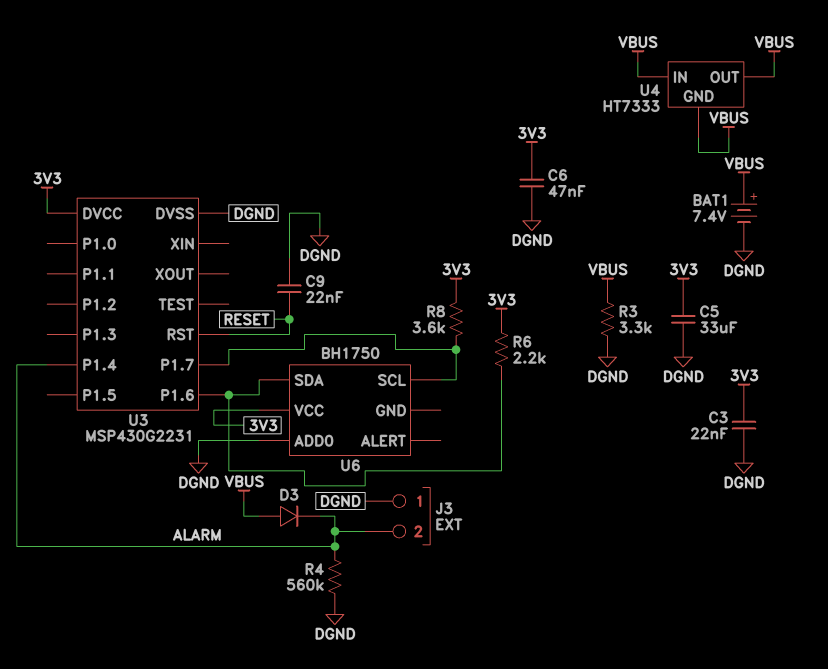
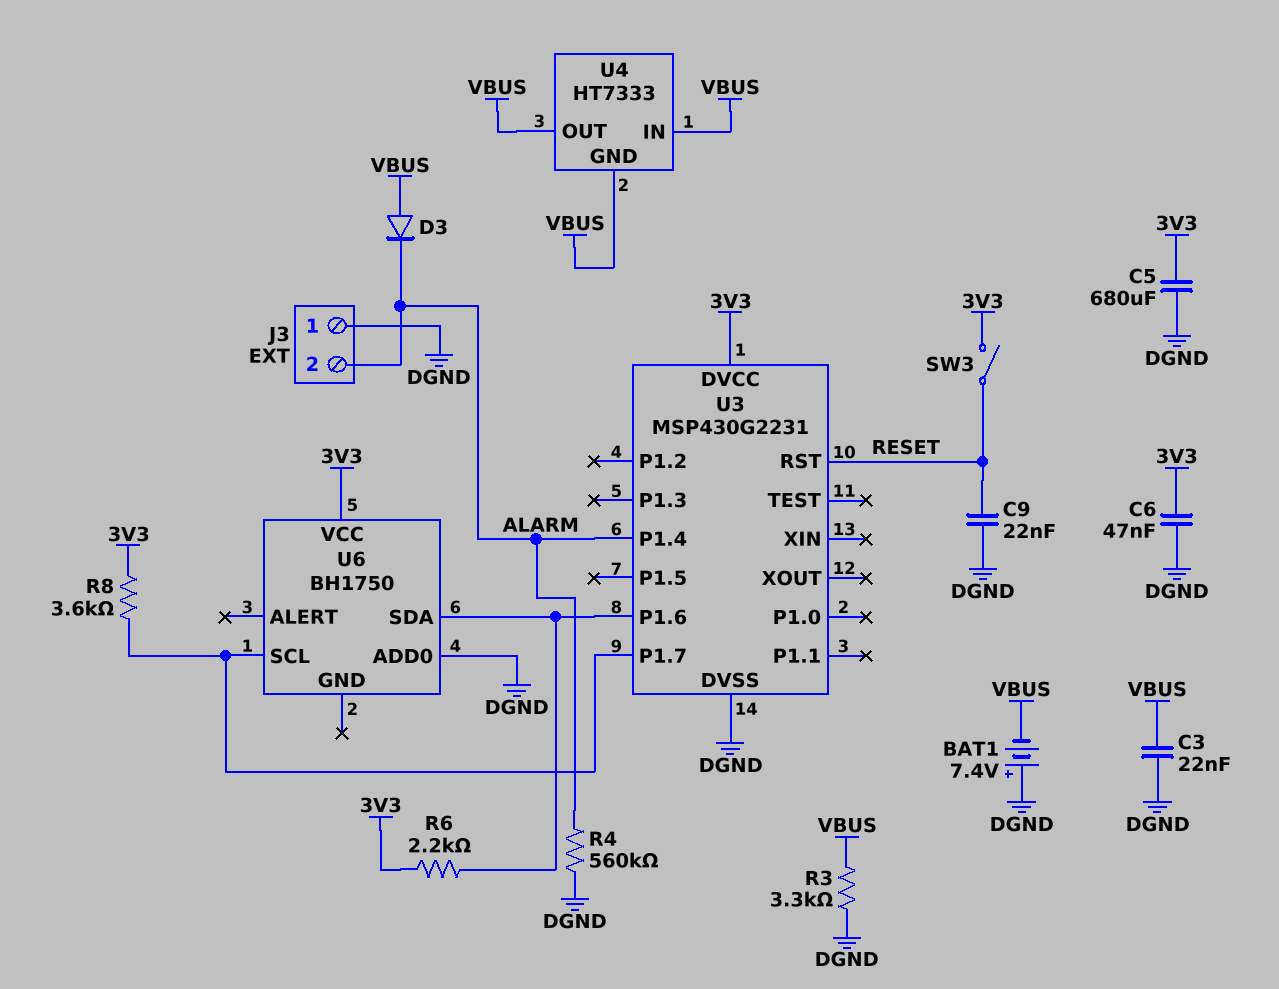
BAT1: 7.4V (plus VBUS, minus DGND) -> 7.4V (plus DGND, minus VBUS)
C3: 22nF (3V3, DGND) -> 22nF (DGND, VBUS)
C5: 33uF (3V3, DGND) -> 680uF (3V3, DGND)
SW3: none -> switch (3V3, RESET)

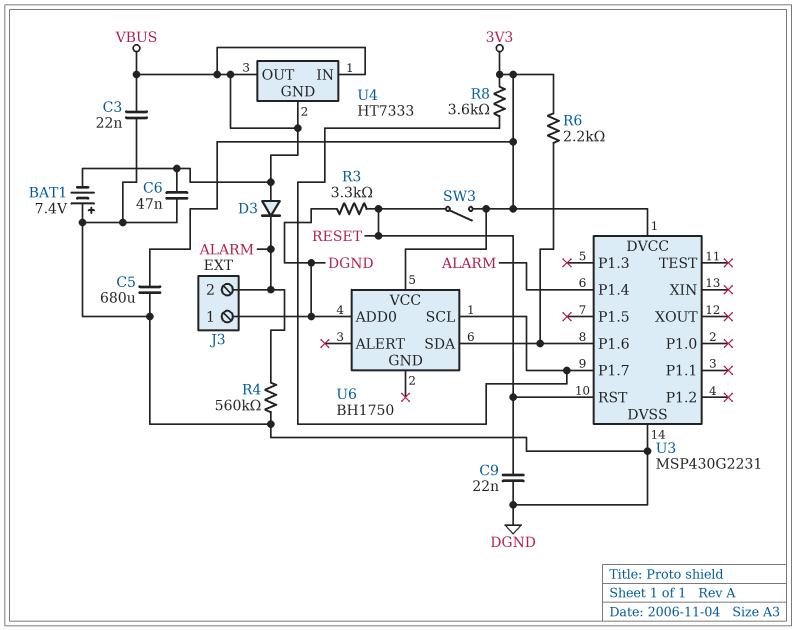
C6: 47nF (3V3, DGND) -> 47nF (DGND, VBUS)
R3: 3.3k (DGND, VBUS) -> 3.3k (DGND, RESET)

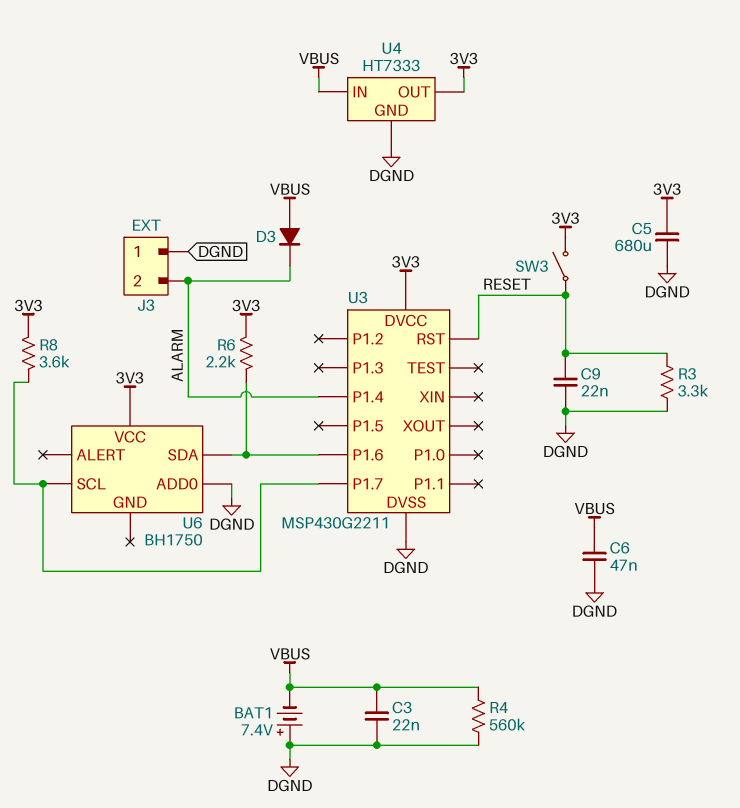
R4: 560k (ALARM, DGND) -> 560k (DGND, VBUS)
U3: MSP430G2231 -> MSP430G2211
U4 pin GND: VBUS -> DGND
U4 pin OUT: VBUS -> 3V3

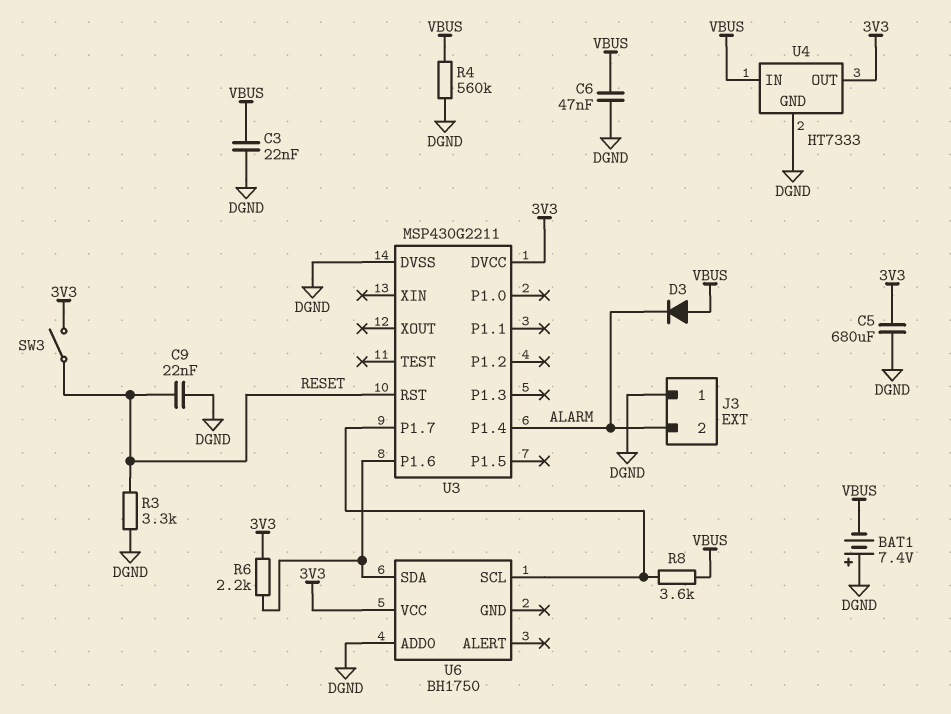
R8: 3.6k (3V3, U3/P1.7) -> 3.6k (U3/P1.7, VBUS)

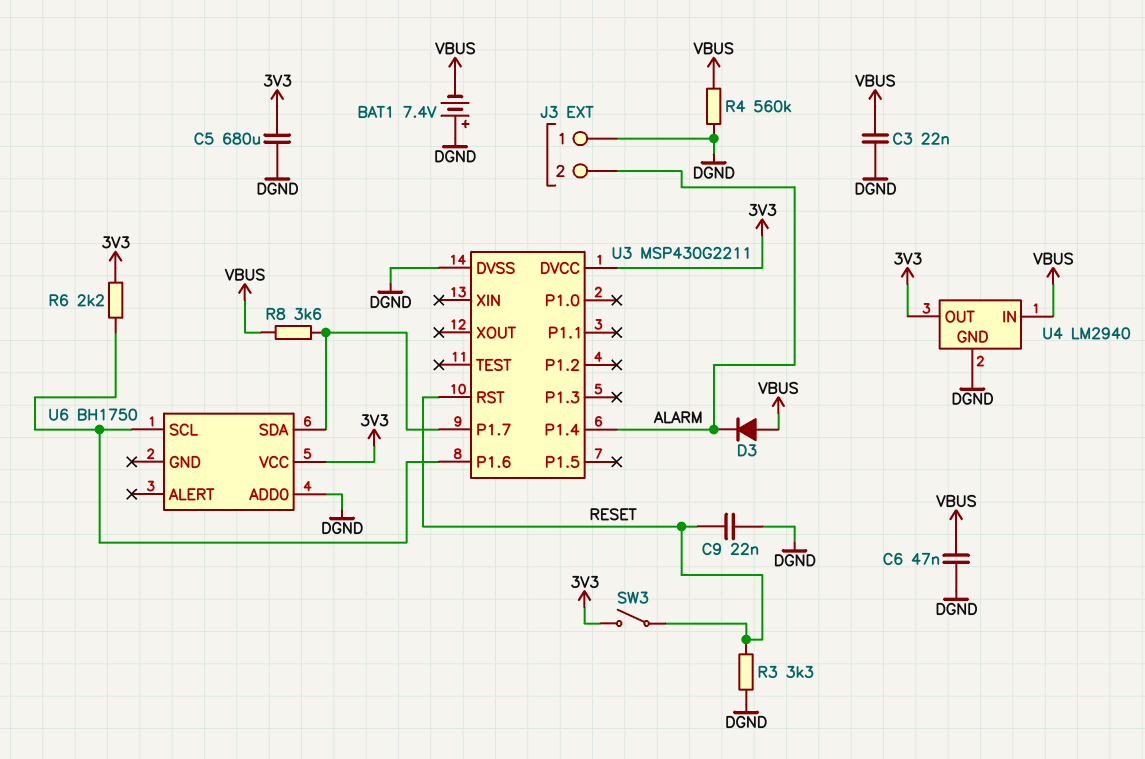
U4: HT7333 -> LM2940
U6 pin SCL: U3/P1.7 -> U3/P1.6
U6 pin SDA: U3/P1.6 -> U3/P1.7

